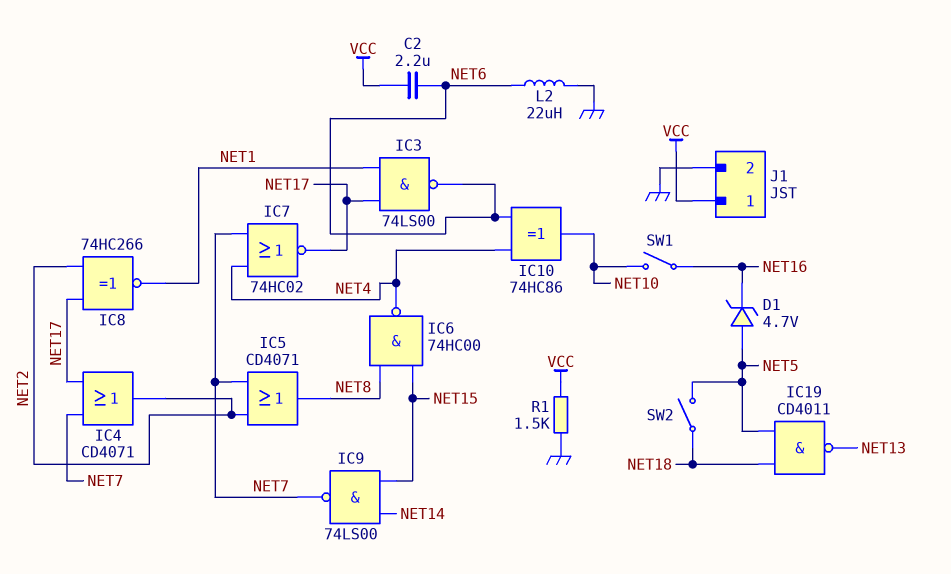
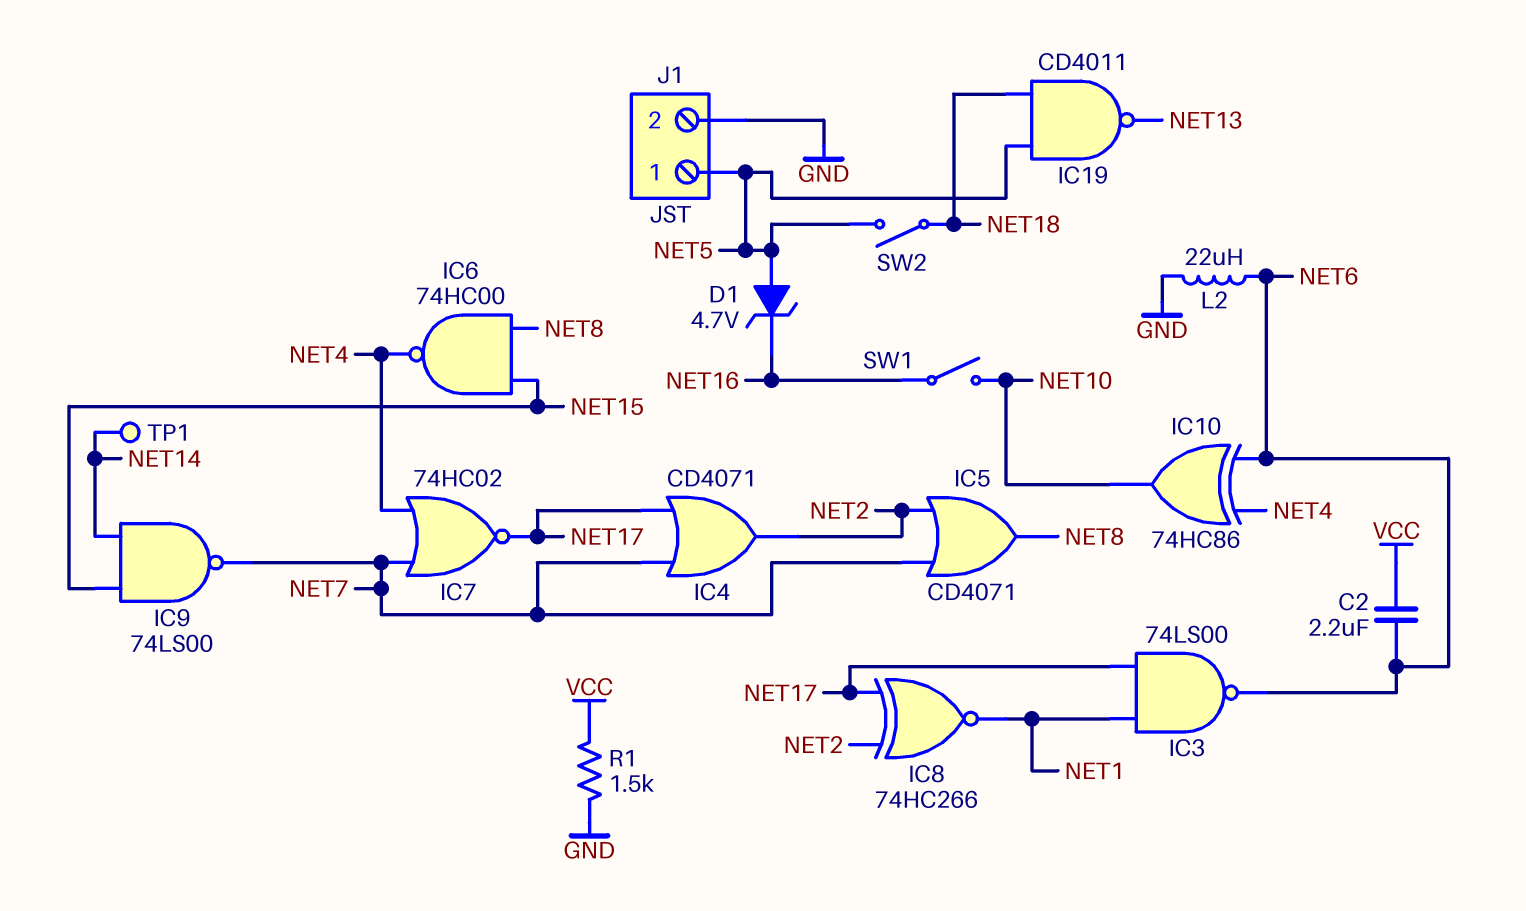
J1 pin 1: VCC -> NET5
TP1: none -> test point (NET14)

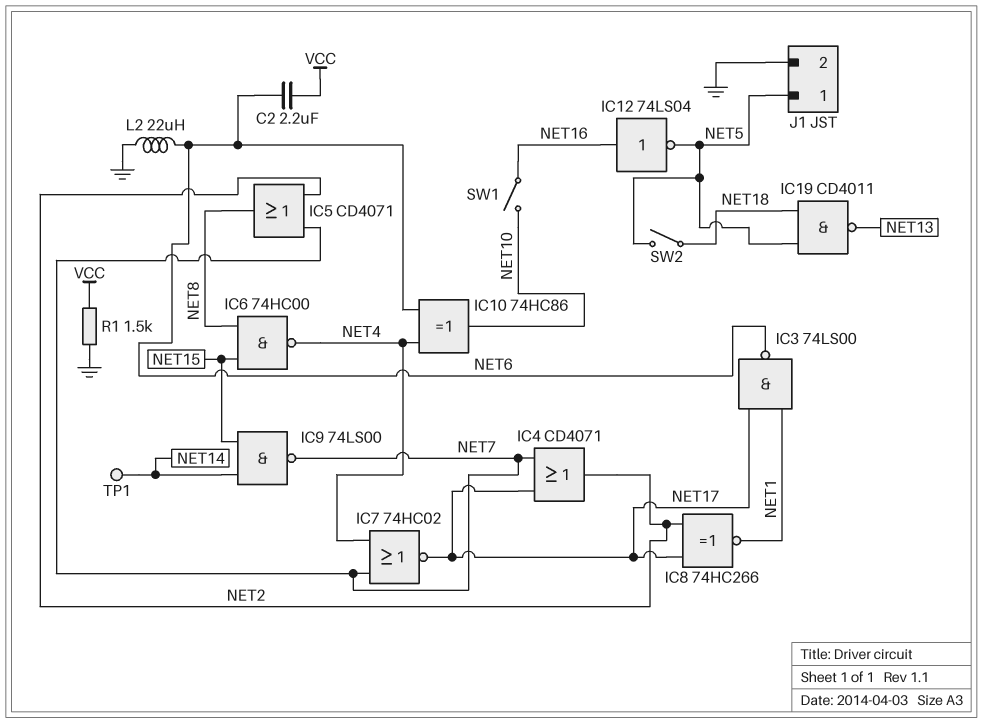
D1: zener 4.7V (A NET5, K NET16) -> none
IC12: none -> NOT 74LS04 (in NET16, out NET5)

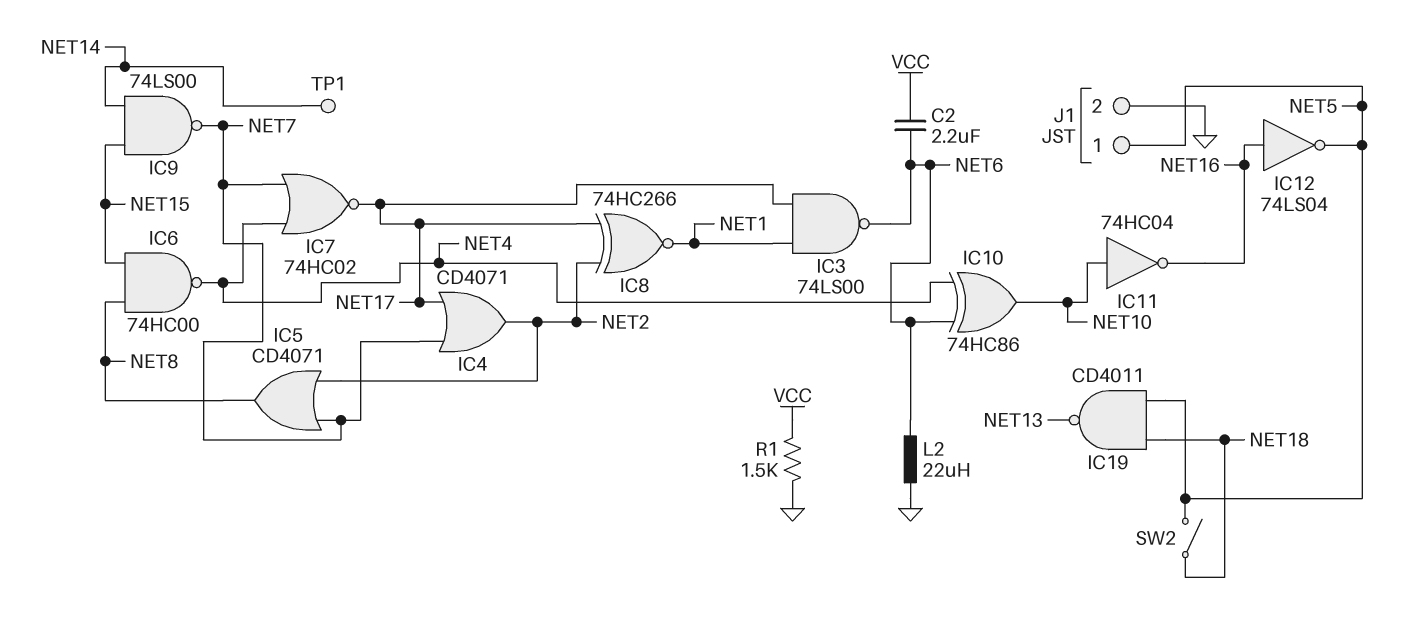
IC11: none -> NOT 74HC04 (in NET10, out NET16)
SW1: switch (NET10, NET16) -> none

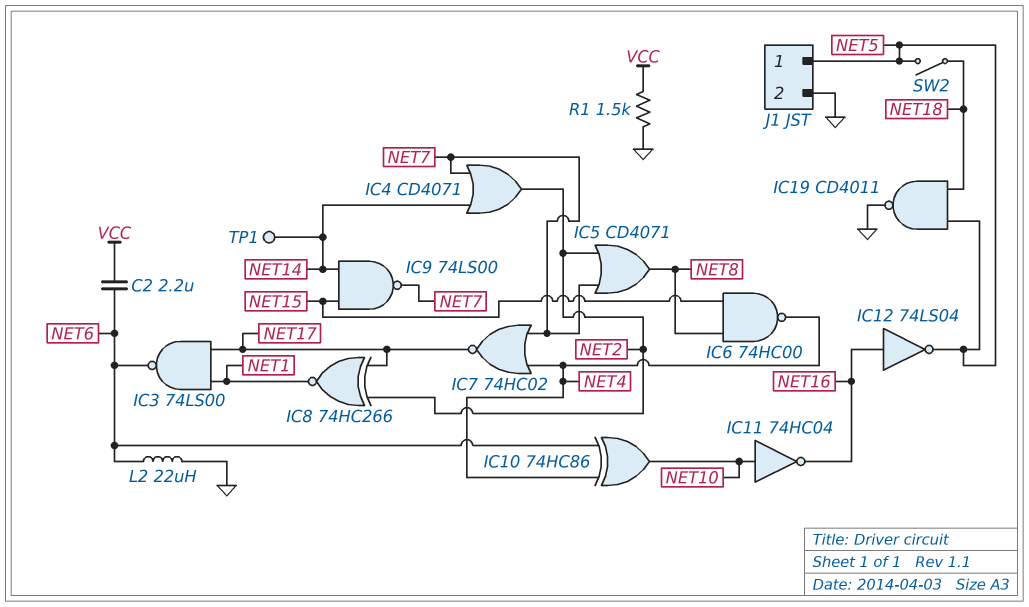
IC4: OR CD4071 (in NET7, in NET17, out NET2) -> OR CD4071 (in NET7, in NET14, out NET2)
IC19: NAND CD4011 (in NET5, in NET18, out NET13) -> NAND CD4011 (in NET5, in NET18, out GND)

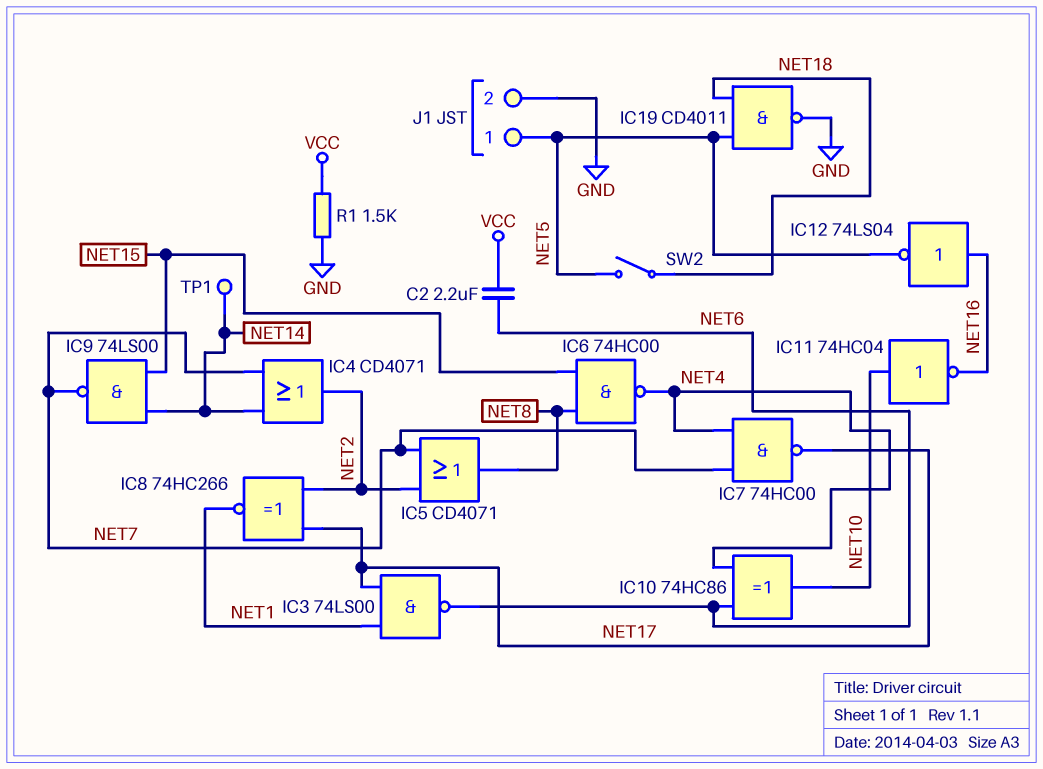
IC7: NOR 74HC02 (in NET4, in NET7, out NET17) -> NAND 74HC00 (in NET4, in NET7, out NET17)
L2: 22uH (GND, NET6) -> none

